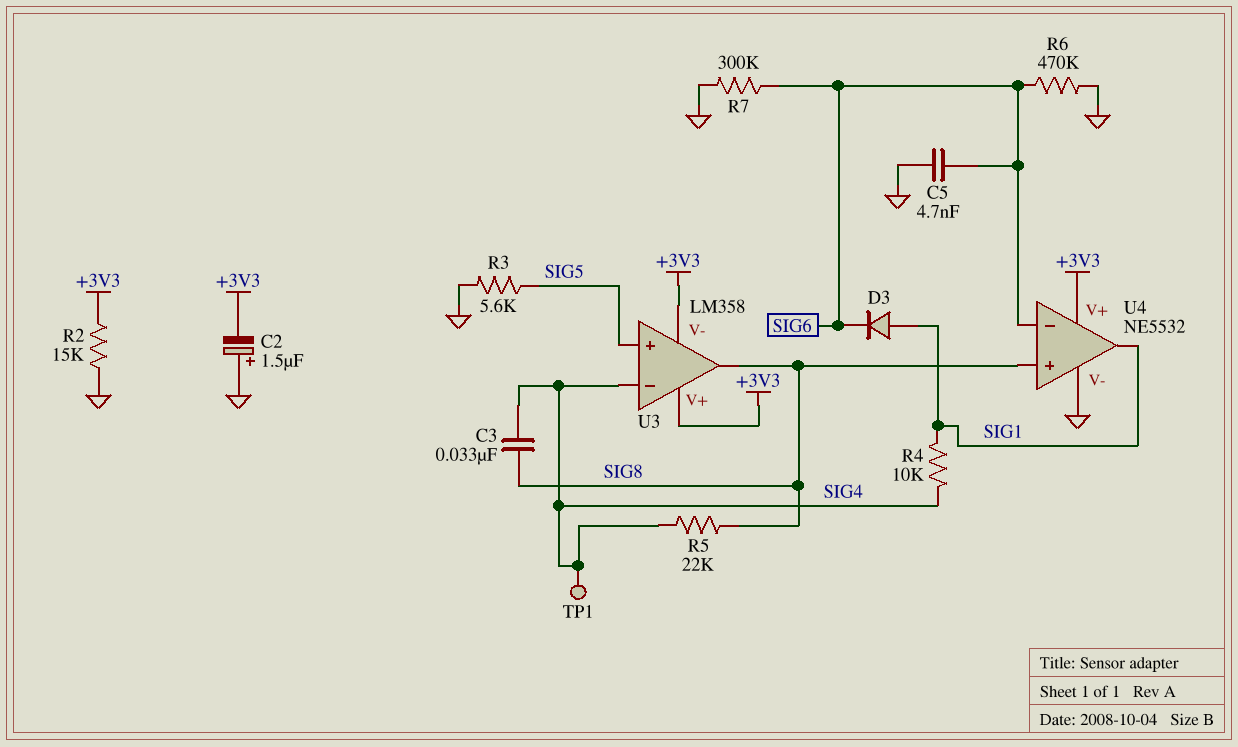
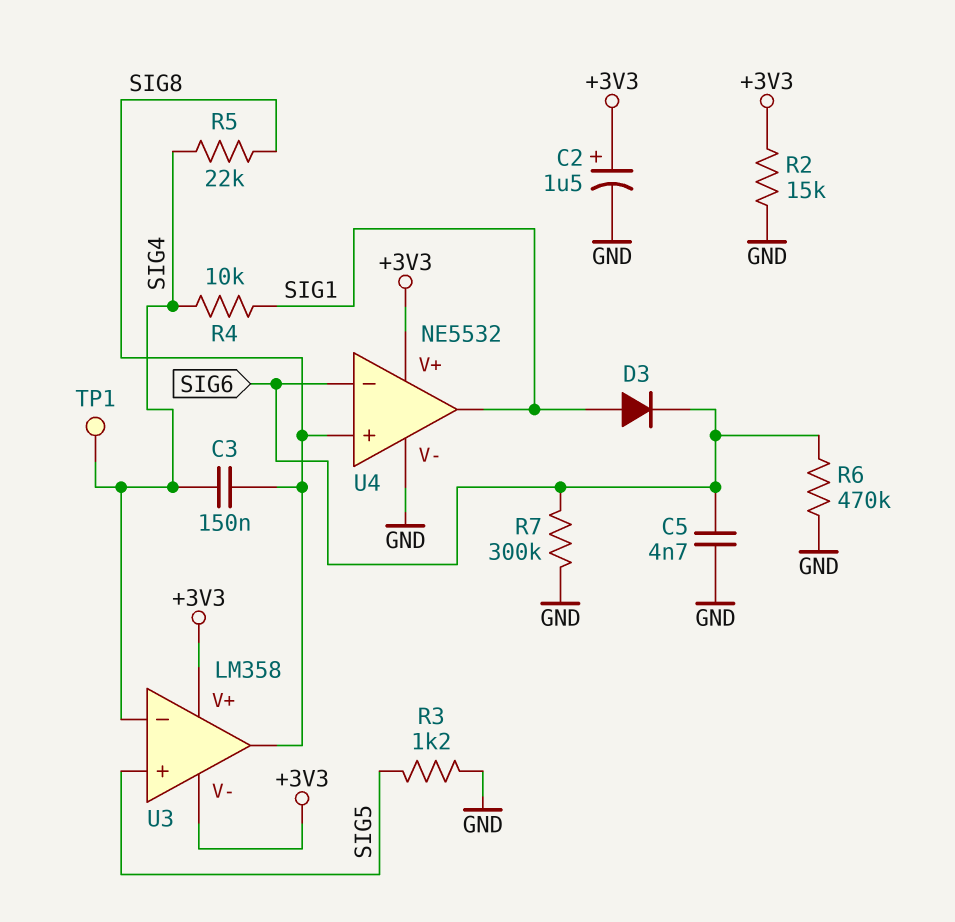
C2: 1.5uF (plus GND, minus +3V3) -> 1.5uF (plus +3V3, minus GND)
C3: 33nF (SIG4, SIG8) -> 150nF (SIG4, SIG8)
R3: 5.6k (GND, SIG5) -> 1.2k (GND, SIG5)

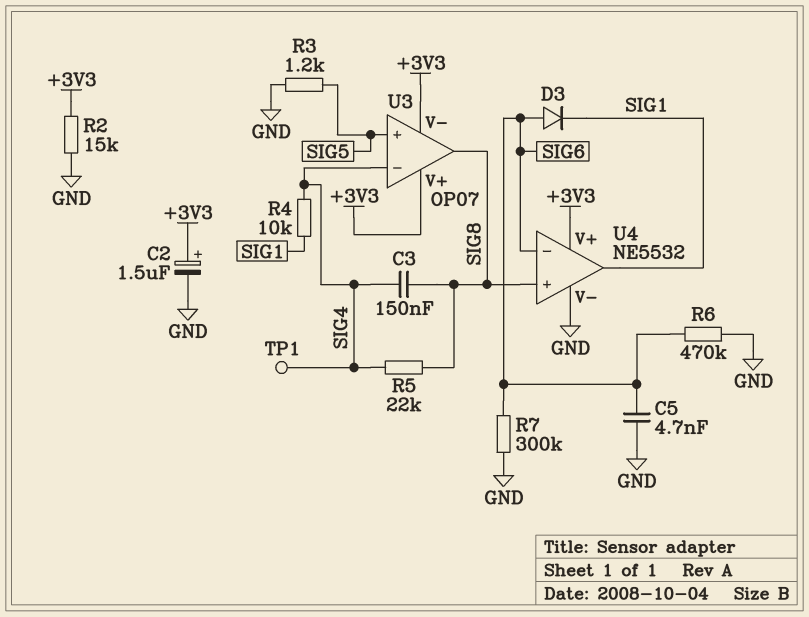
D3: diode (A SIG1, K SIG6) -> diode (A SIG6, K SIG1)
U3: LM358 -> OP07

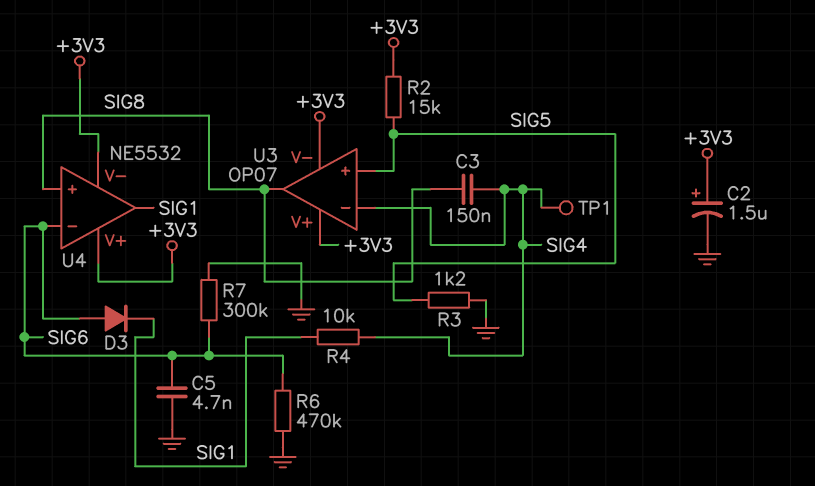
R2: 15k (+3V3, GND) -> 15k (+3V3, SIG5)
R5: 22k (SIG4, SIG8) -> none
U4 pin V-: GND -> +3V3

